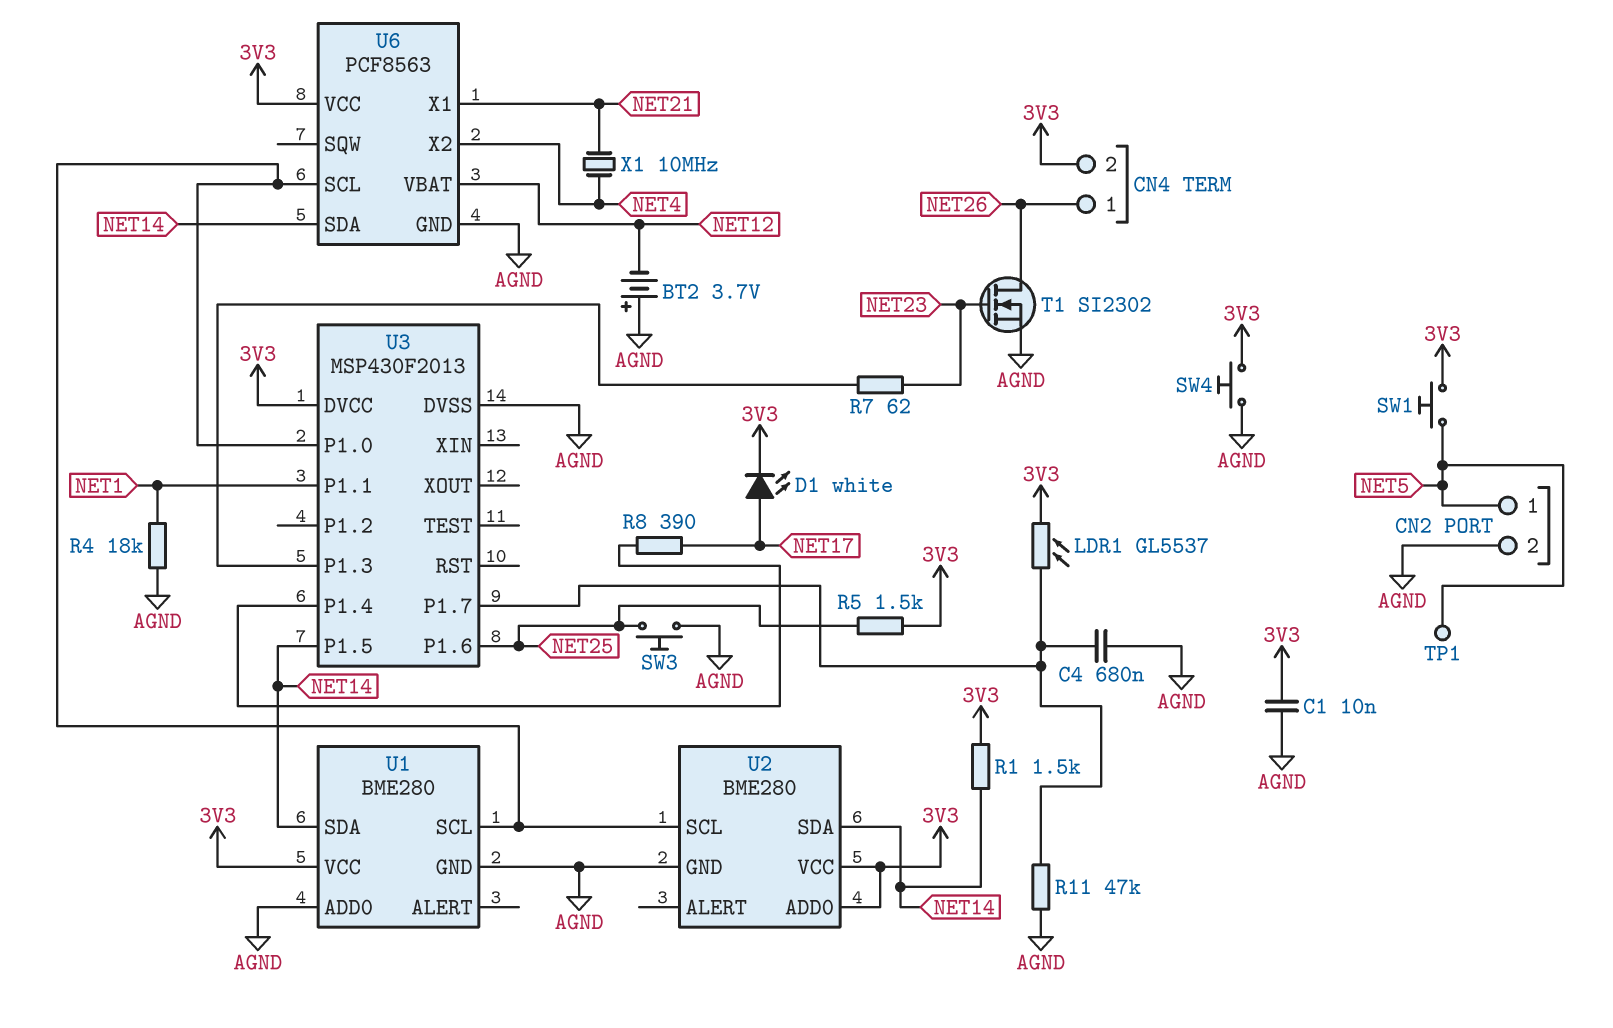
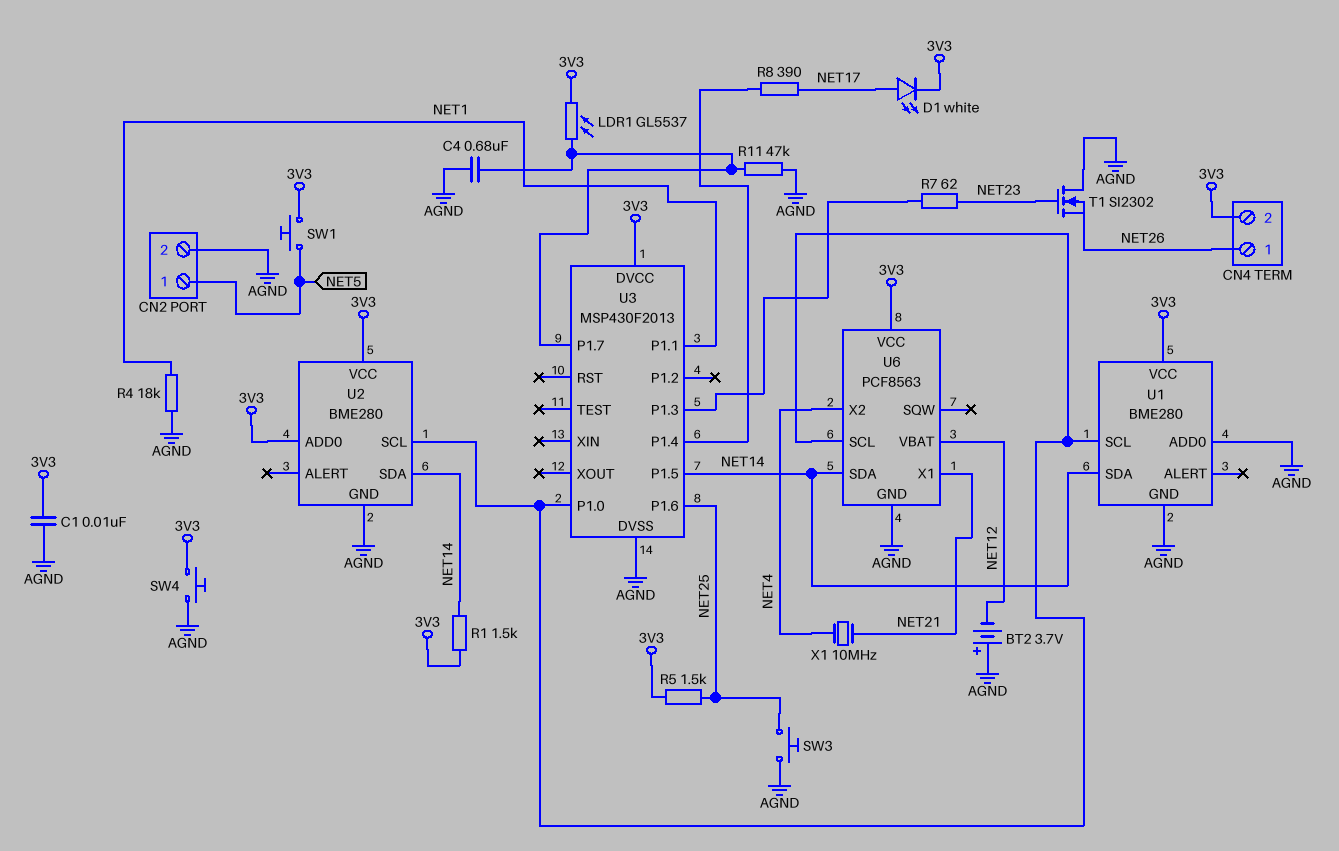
T1: NMOS SI2302 (G NET23, D NET26, S AGND) -> NMOS SI2302 (G NET23, D AGND, S NET26)
TP1: test point (NET5) -> none

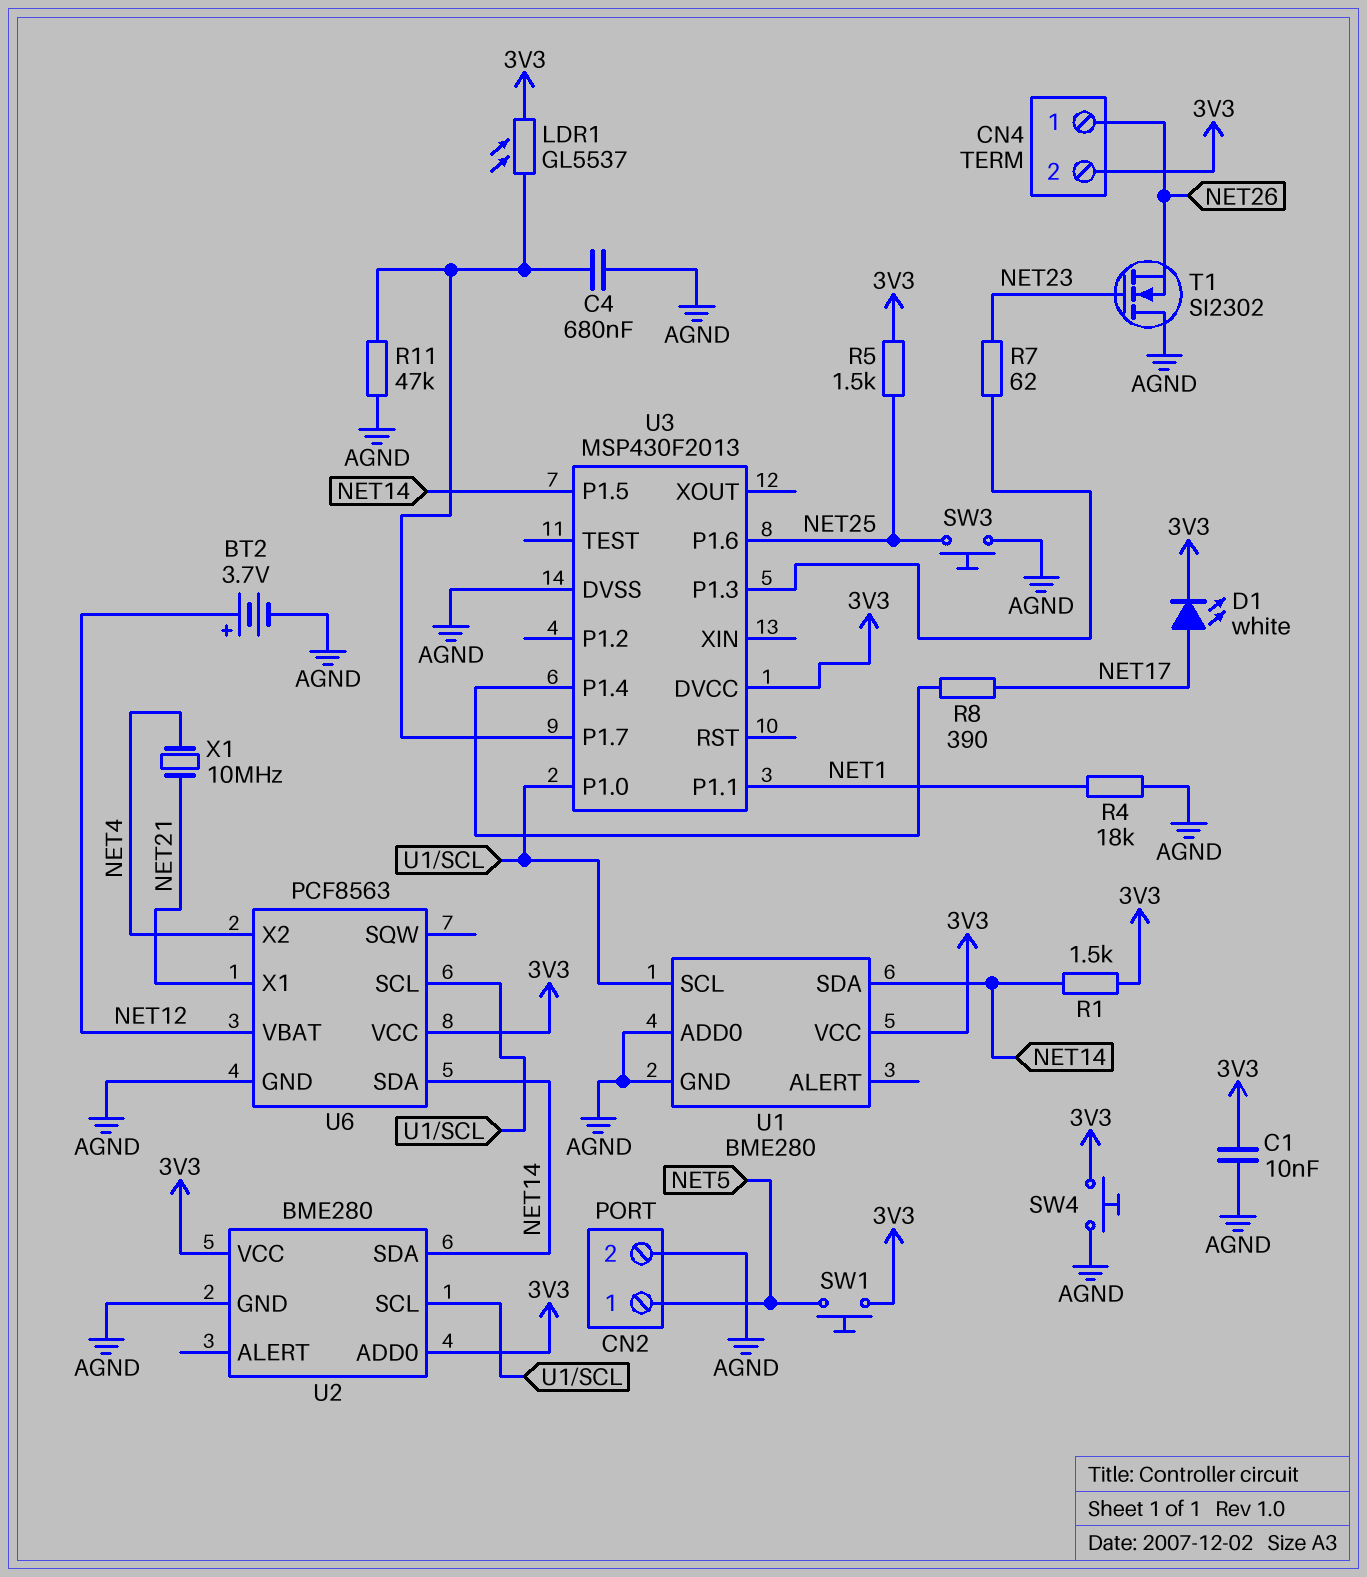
BT2: 3.7V (plus AGND, minus NET12) -> 3.7V (plus NET12, minus AGND)

